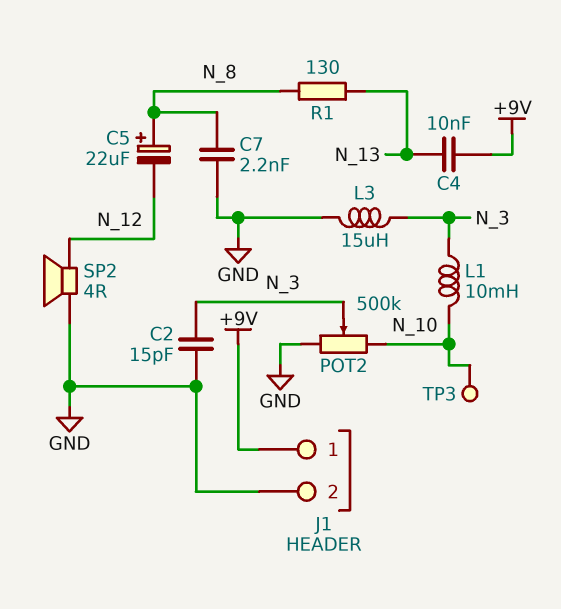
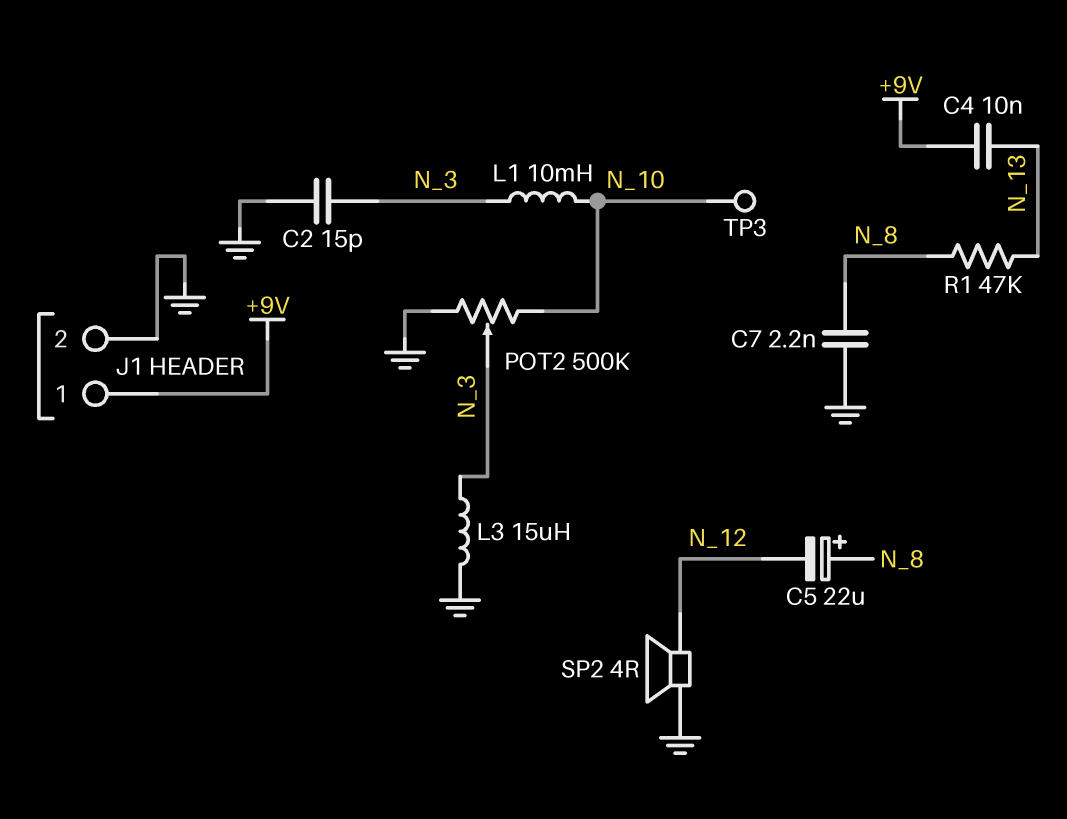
R1: 130 (N_8, N_13) -> 47k (N_8, N_13)

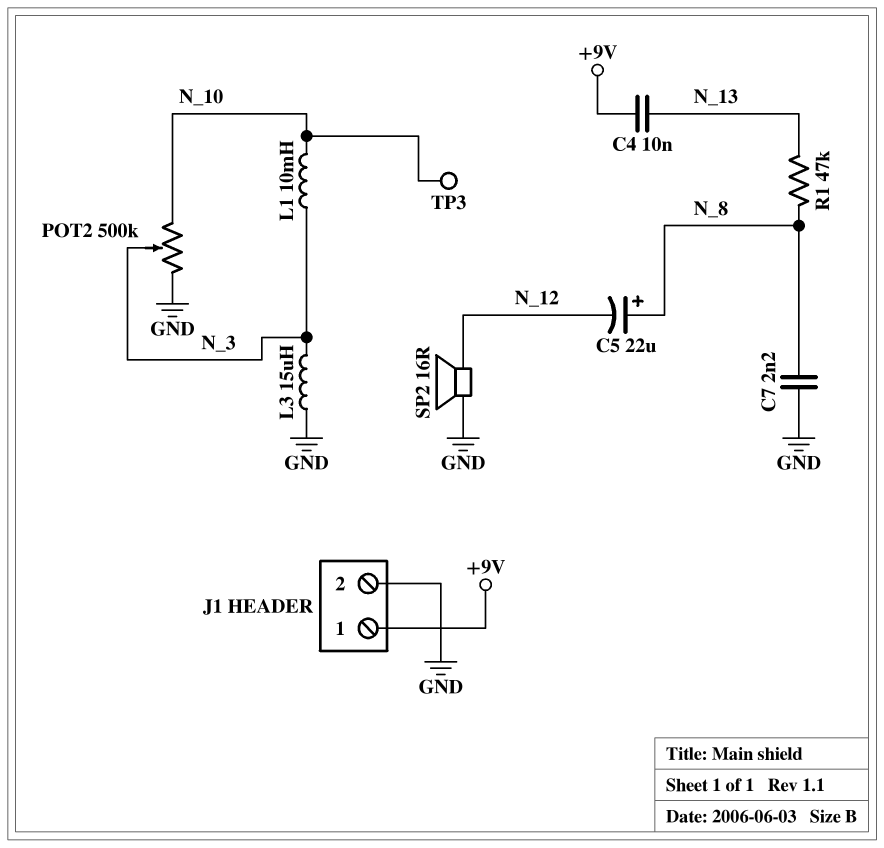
C2: 15pF (GND, N_3) -> none
SP2: speaker 4R (GND, N_12) -> speaker 16R (GND, N_12)

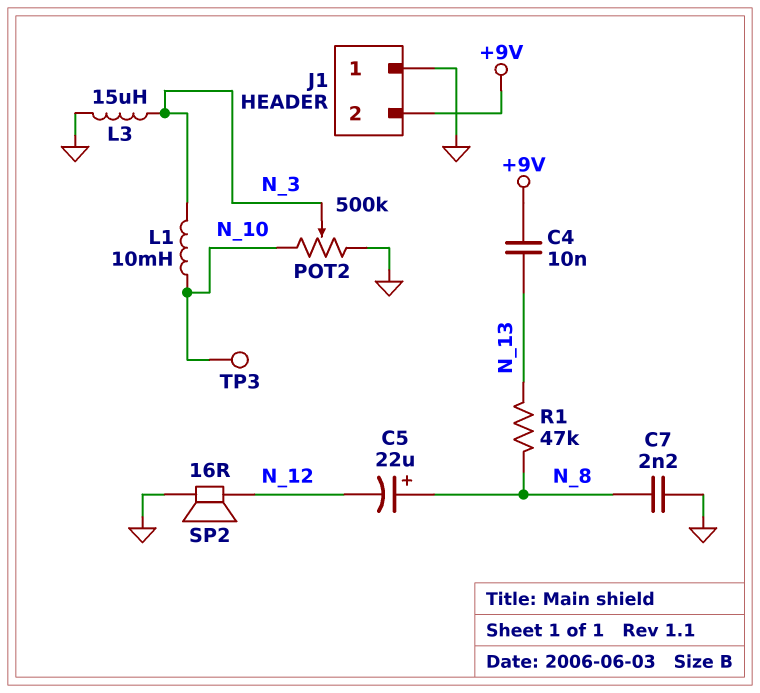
J1 pin 1: +9V -> GND
J1 pin 2: GND -> +9V

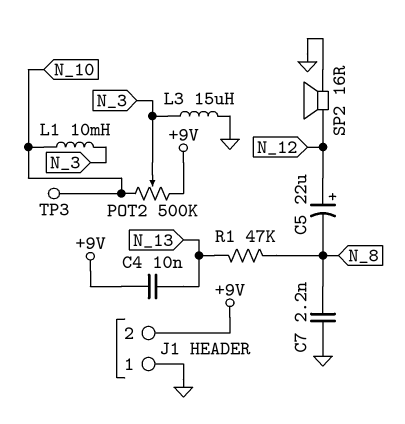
C5: 22uF (plus N_8, minus N_12) -> 22uF (plus N_12, minus N_8)
POT2: 500k (GND, N_10, wiper N_3) -> 500k (+9V, N_10, wiper N_3)

